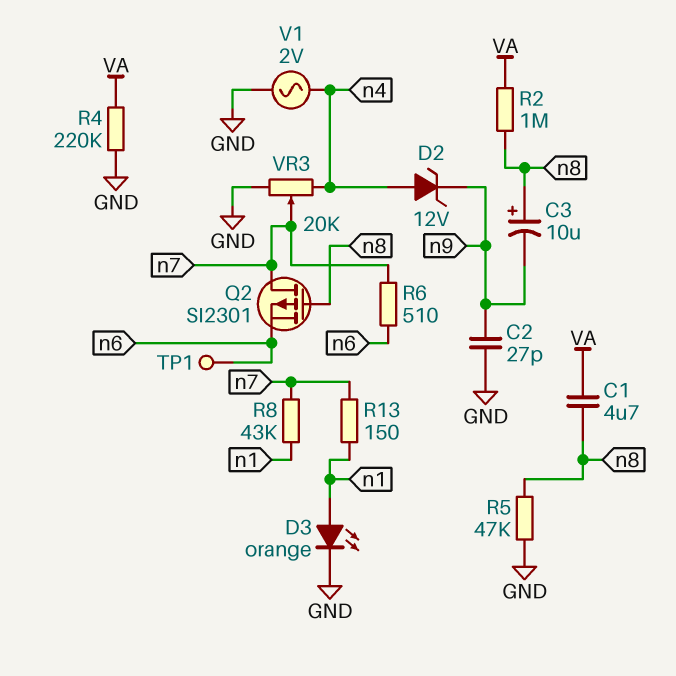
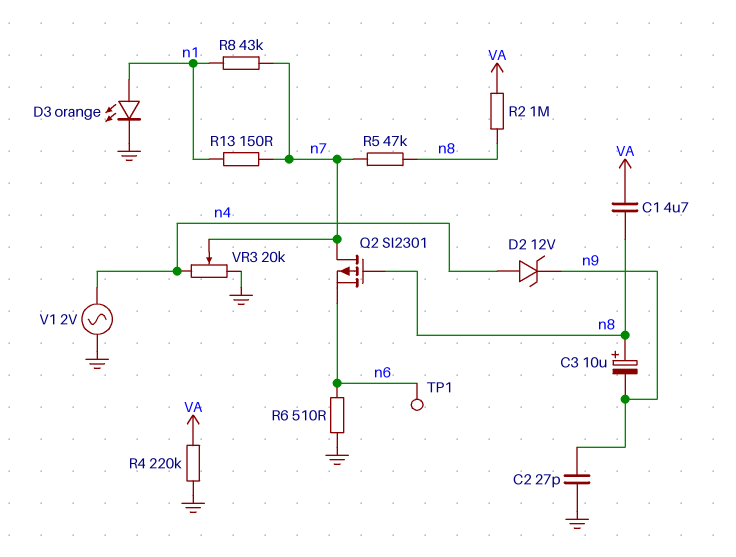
R5: 47k (GND, n8) -> 47k (n7, n8)
R6: 510 (n6, n7) -> 510 (GND, n6)

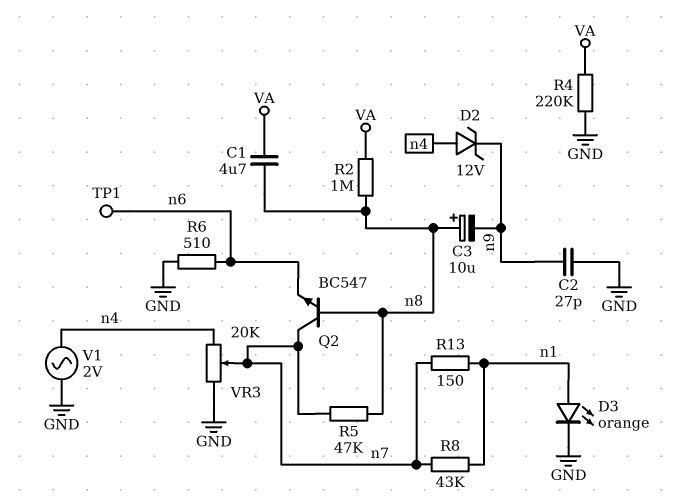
Q2: PMOS SI2301 (G n8, D n7, S n6) -> NPN BC547 (B n8, C n7, E n6)

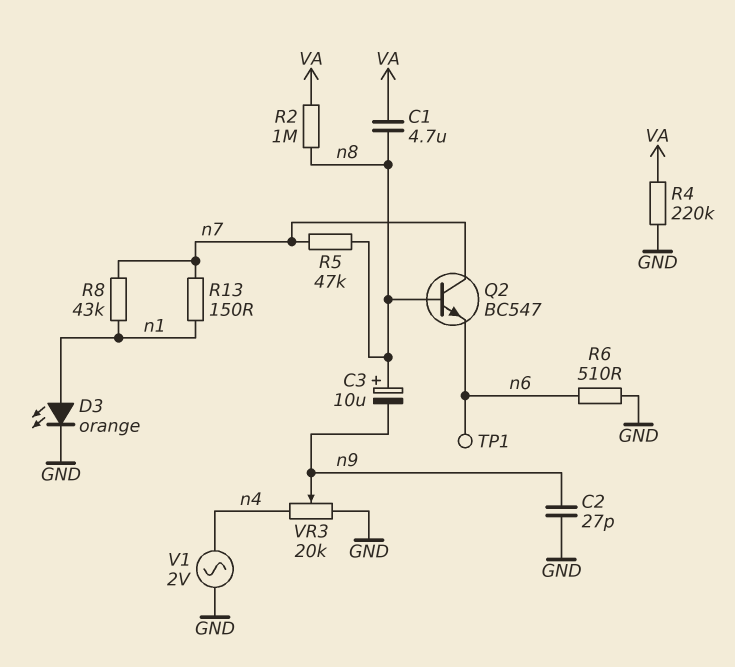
D2: zener 12V (A n4, K n9) -> none
VR3: 20k (GND, n4, wiper n7) -> 20k (GND, n4, wiper n9)

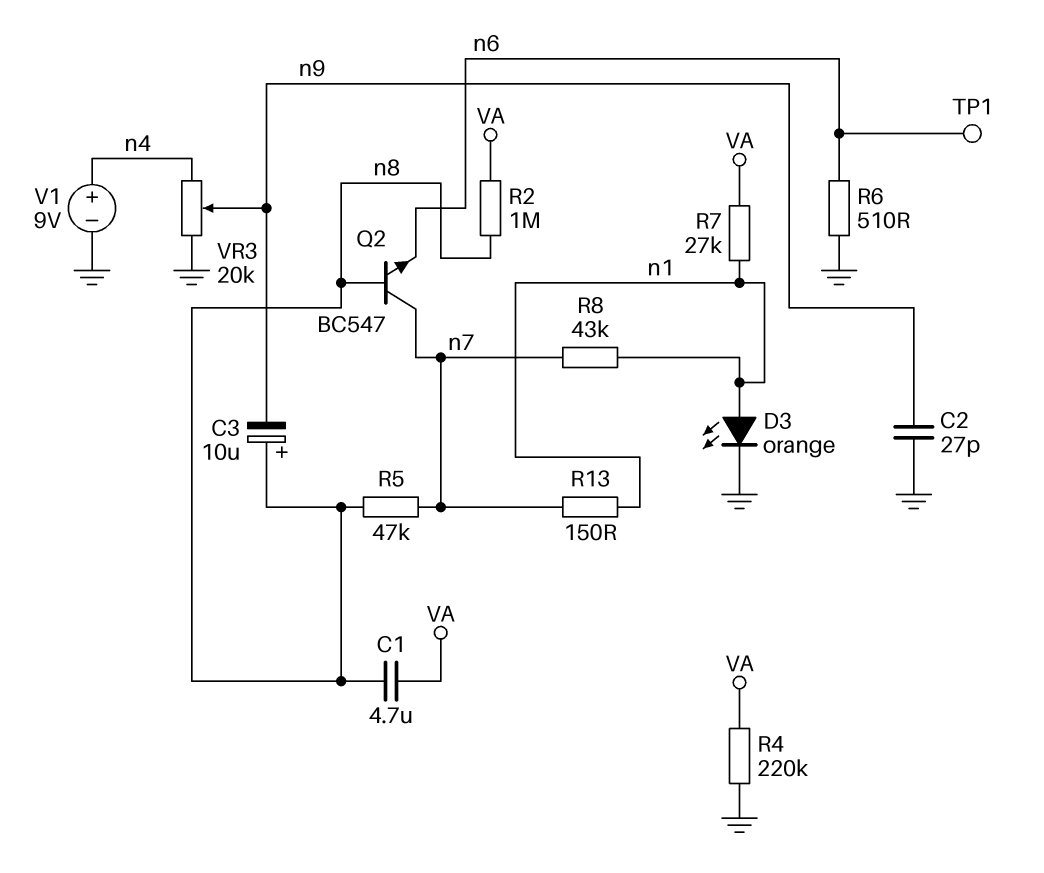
R7: none -> 27k (VA, n1)
V1: AC 2V (GND, n4) -> 9V (plus n4, minus GND)

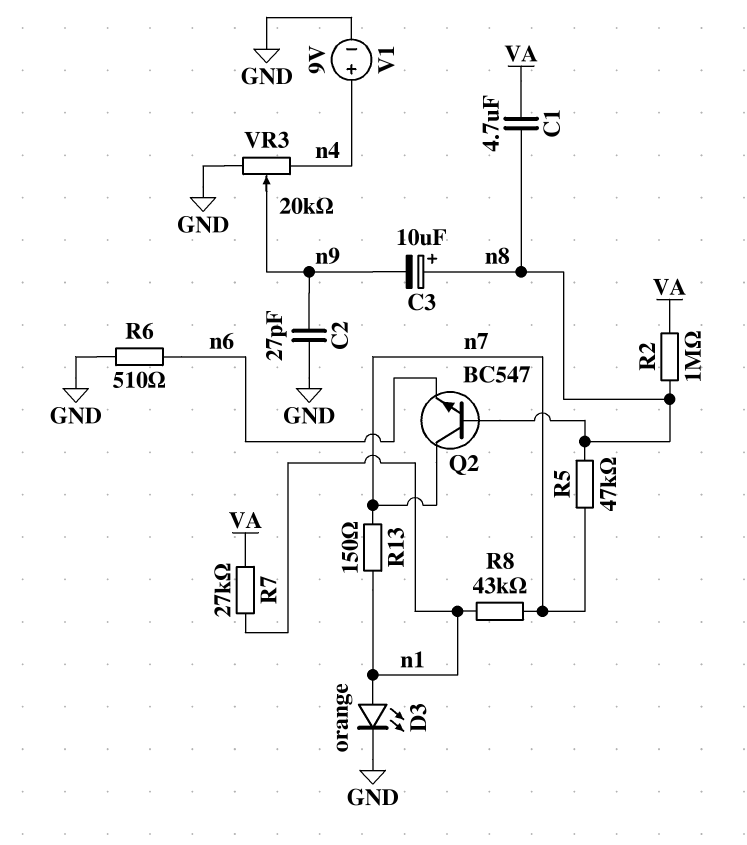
R4: 220k (GND, VA) -> none
TP1: test point (n6) -> none

